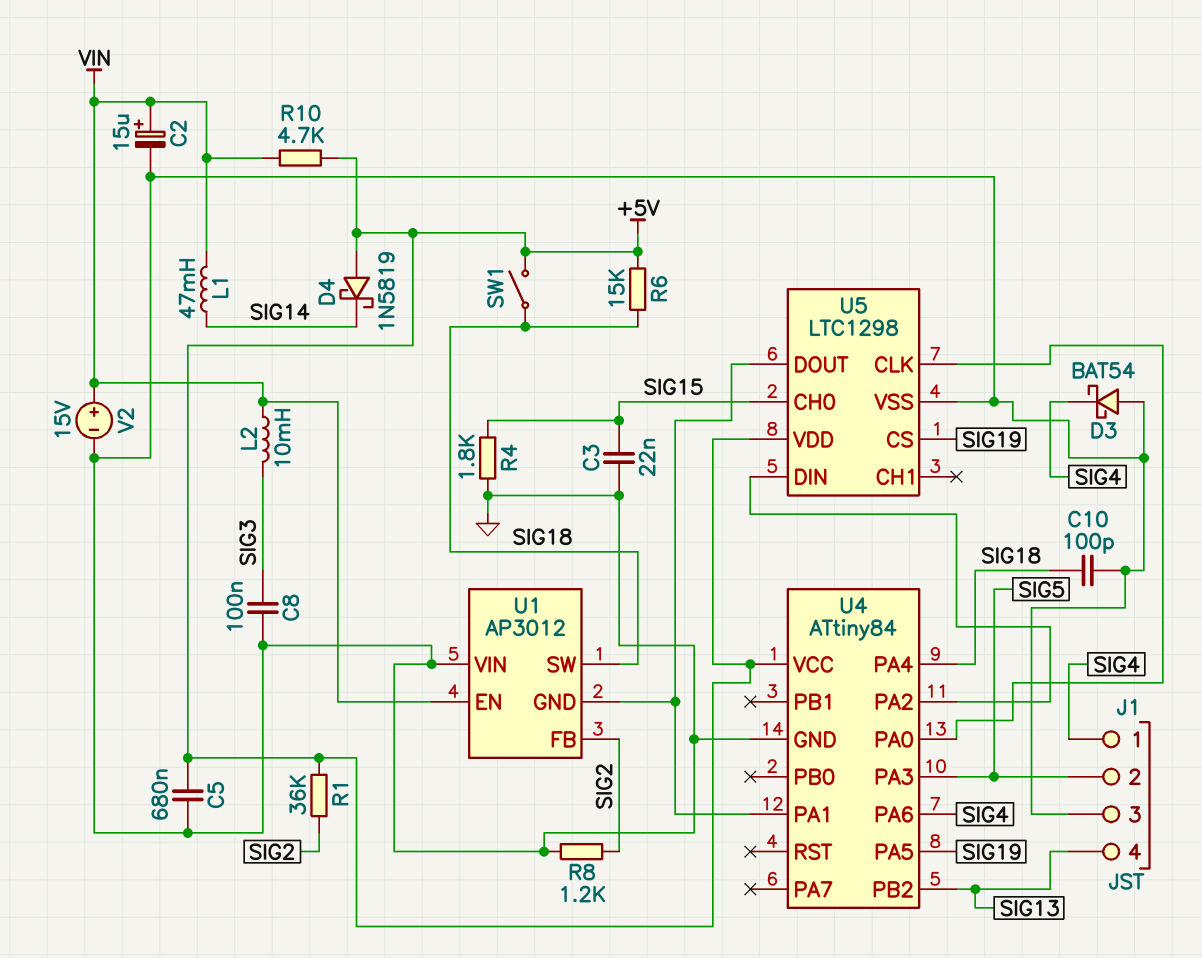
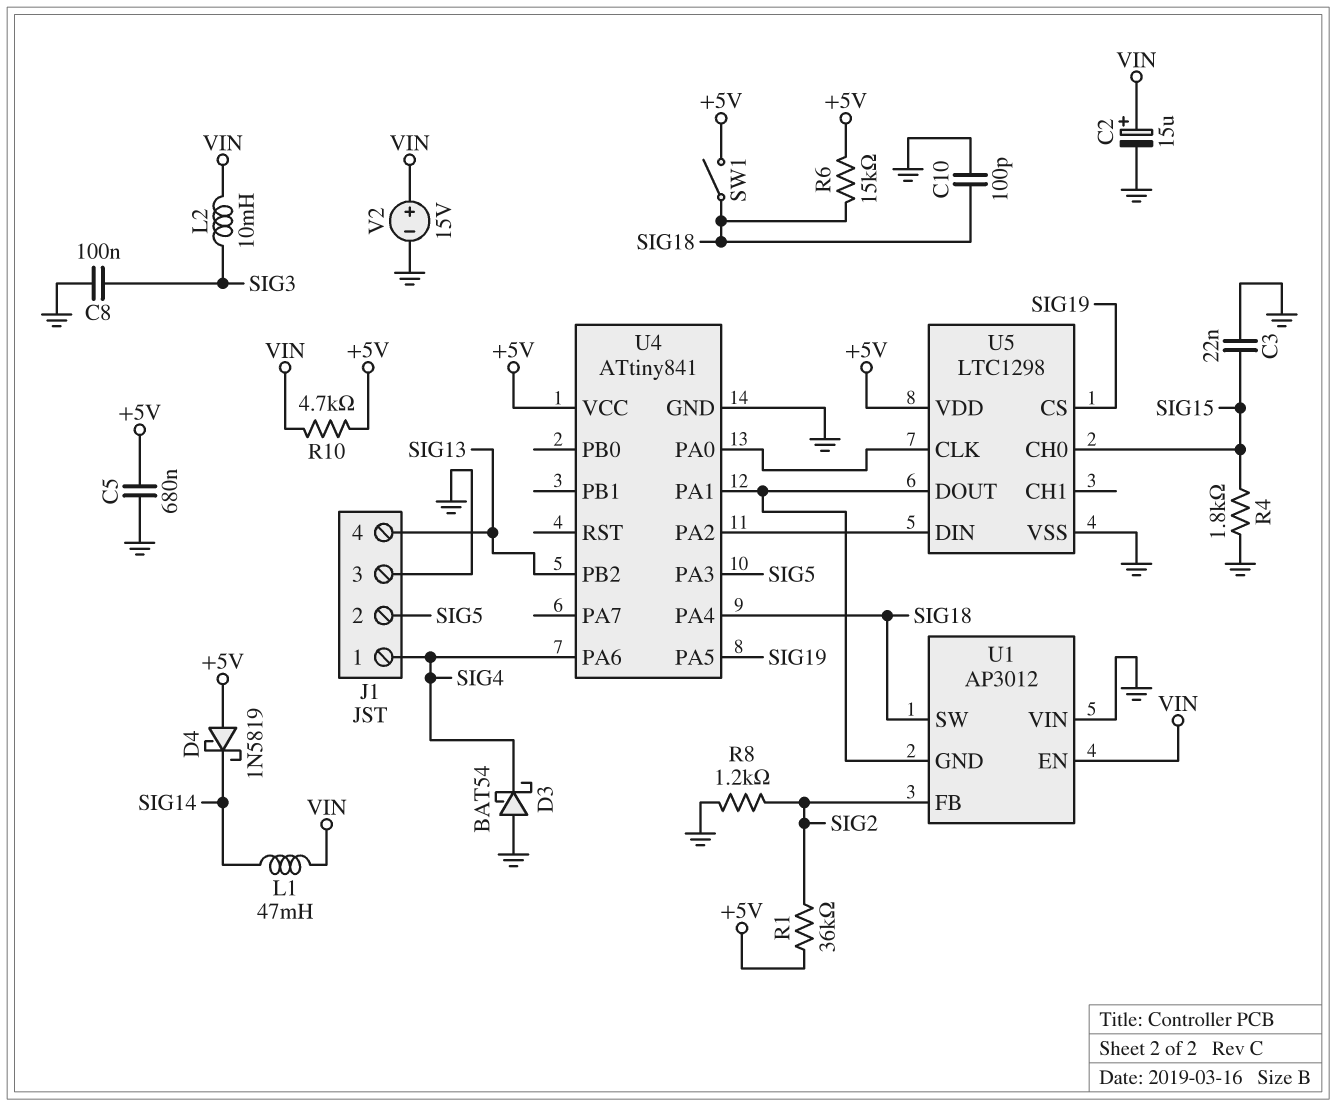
U4: ATtiny84 -> ATtiny841

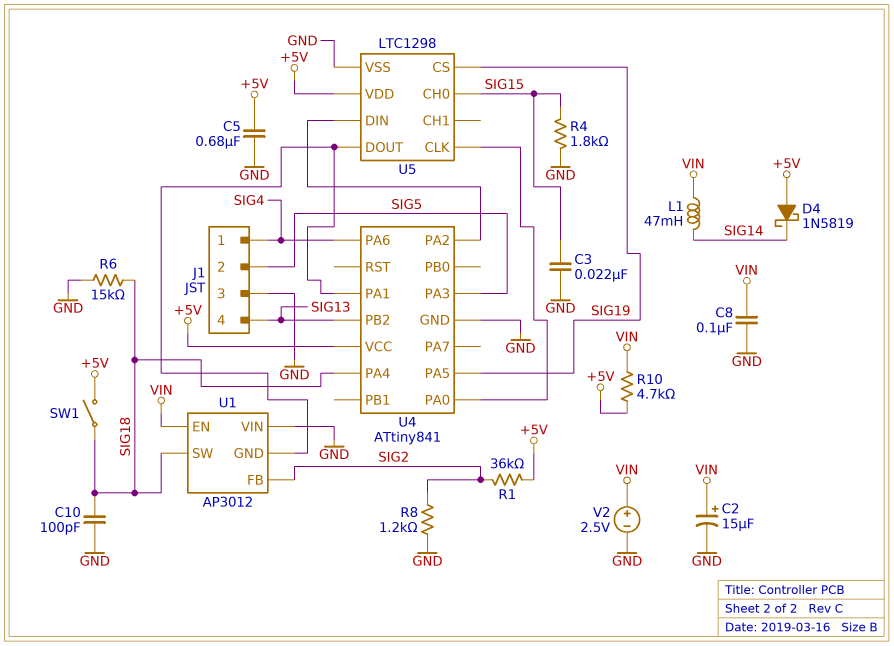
C8: 100nF (GND, SIG3) -> 100nF (GND, VIN)
D3: schottky BAT54 (A GND, K SIG4) -> none
L2: 10mH (SIG3, VIN) -> none
R6: 15k (+5V, SIG18) -> 15k (GND, SIG18)
V2: 15V (plus VIN, minus GND) -> 2.5V (plus VIN, minus GND)

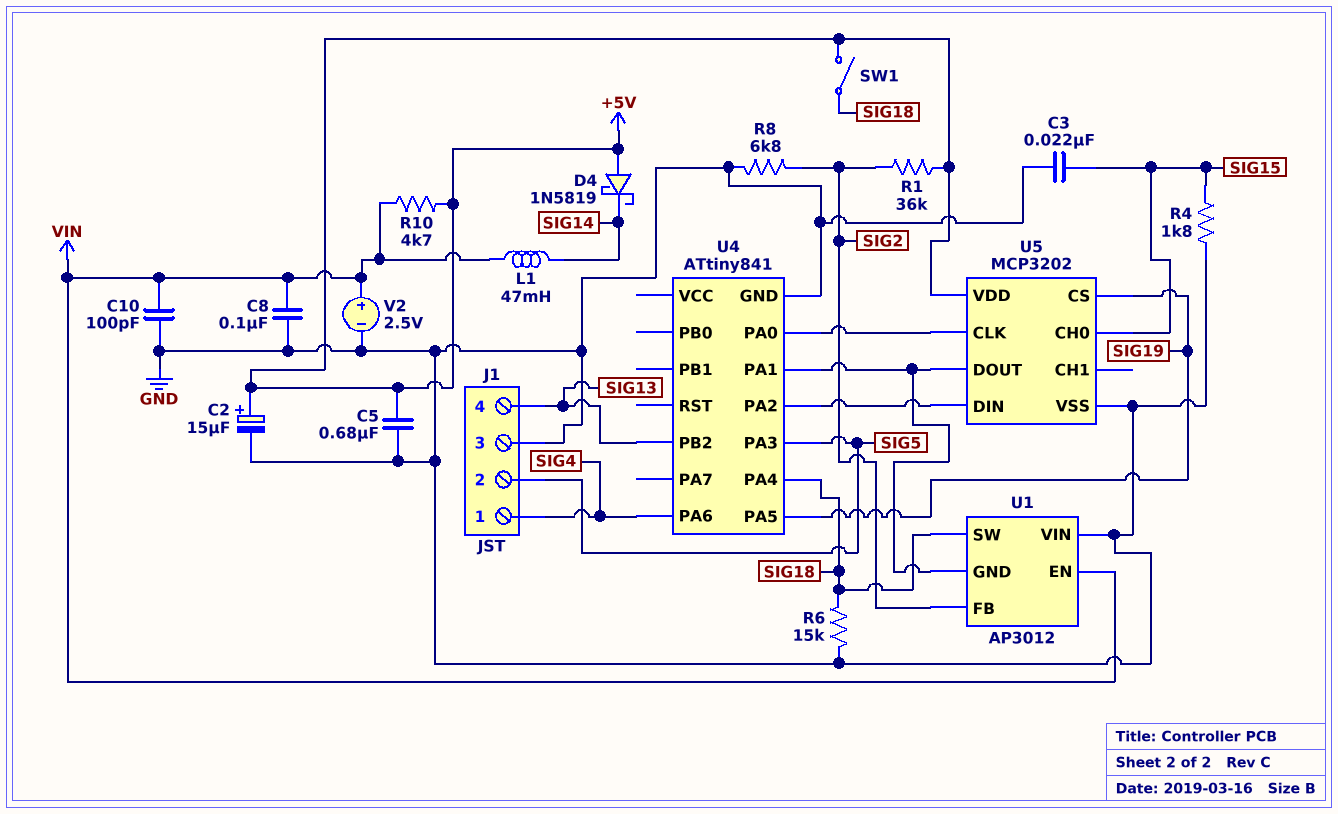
C2: 15uF (plus VIN, minus GND) -> 15uF (plus +5V, minus GND)
C10: 100pF (GND, SIG18) -> 100pF (GND, VIN)
R8: 1.2k (GND, SIG2) -> 6.8k (GND, SIG2)
U4 pin VCC: +5V -> none
U5: LTC1298 -> MCP3202

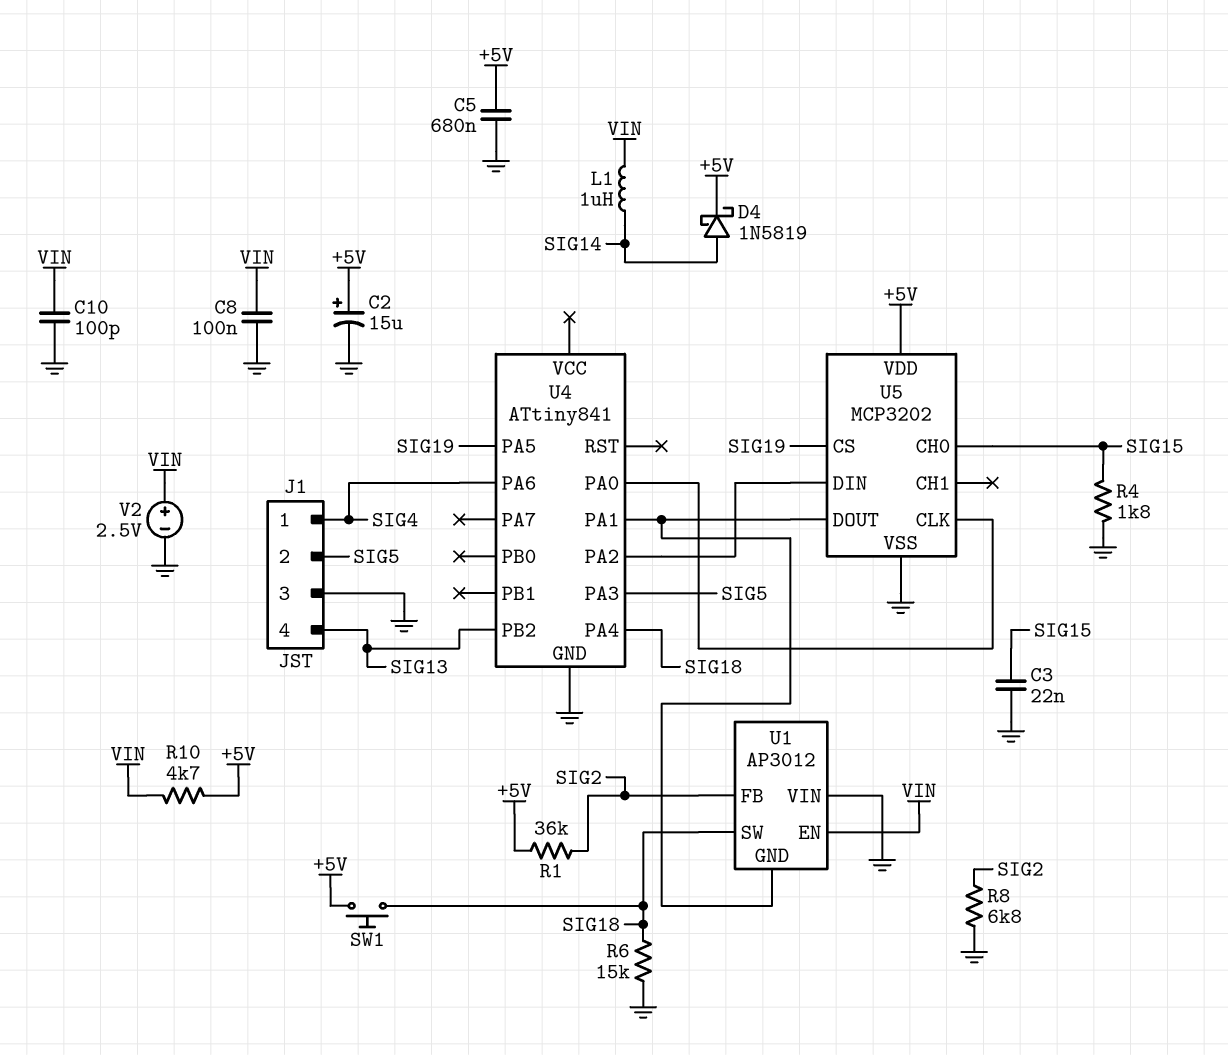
D4: schottky 1N5819 (A +5V, K SIG14) -> schottky 1N5819 (A SIG14, K +5V)
L1: 47mH (SIG14, VIN) -> 1uH (SIG14, VIN)
SW1: switch (+5V, SIG18) -> button (+5V, SIG18)

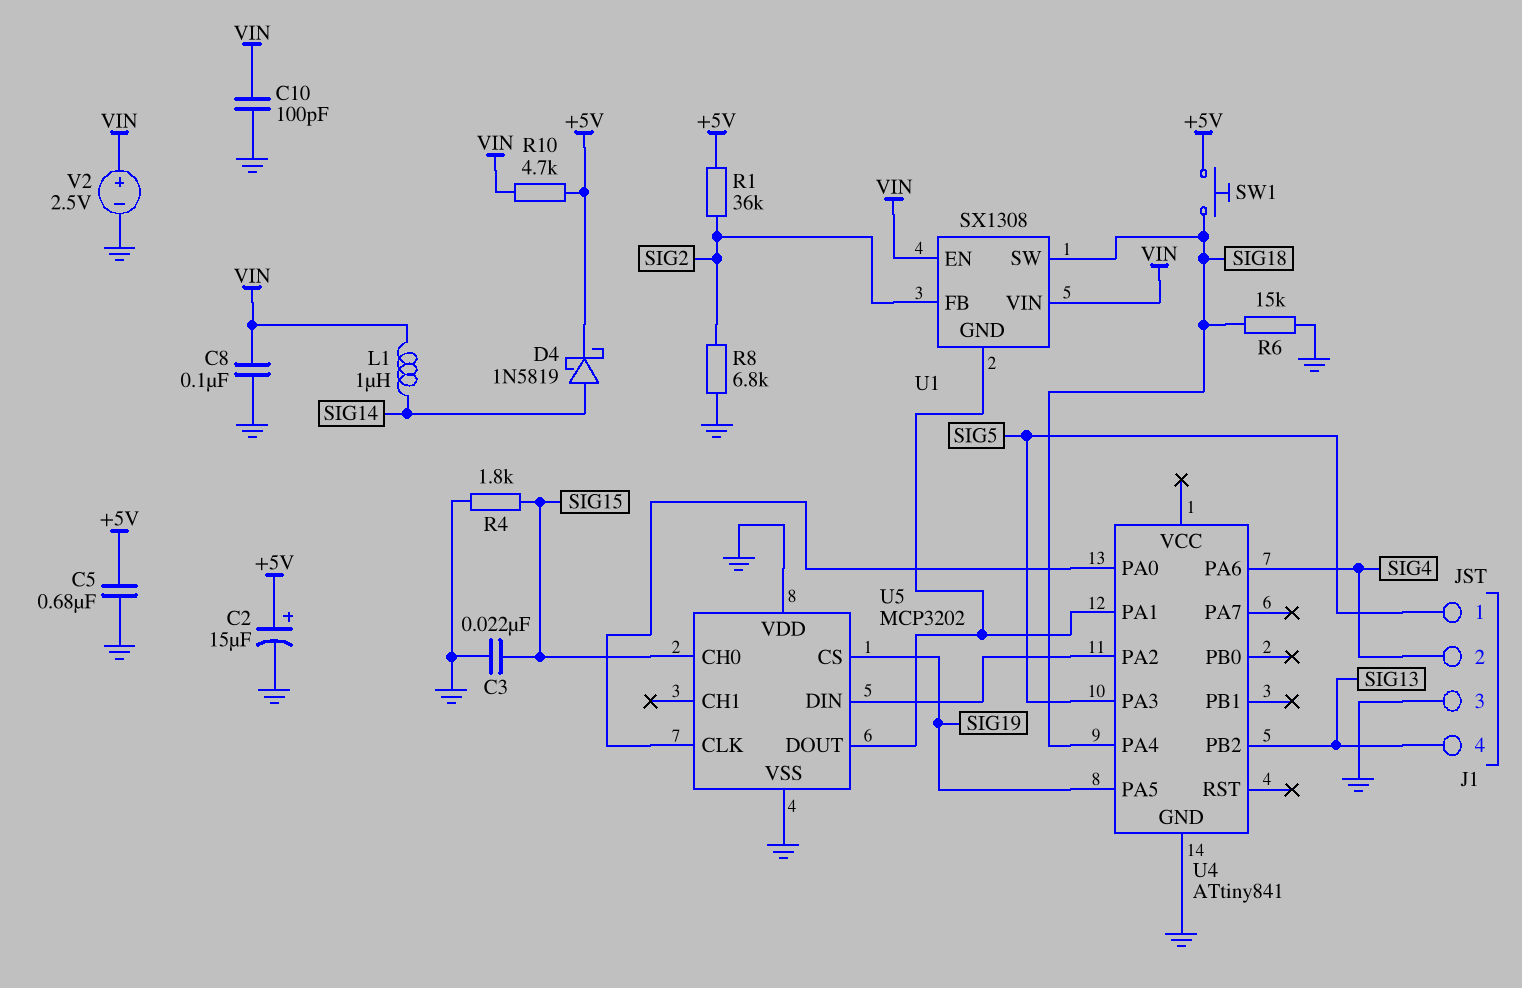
J1 pin 1: SIG4 -> SIG5
J1 pin 2: SIG5 -> SIG4
U1: AP3012 -> SX1308
U1 pin VIN: GND -> VIN
U5 pin VDD: +5V -> GND

